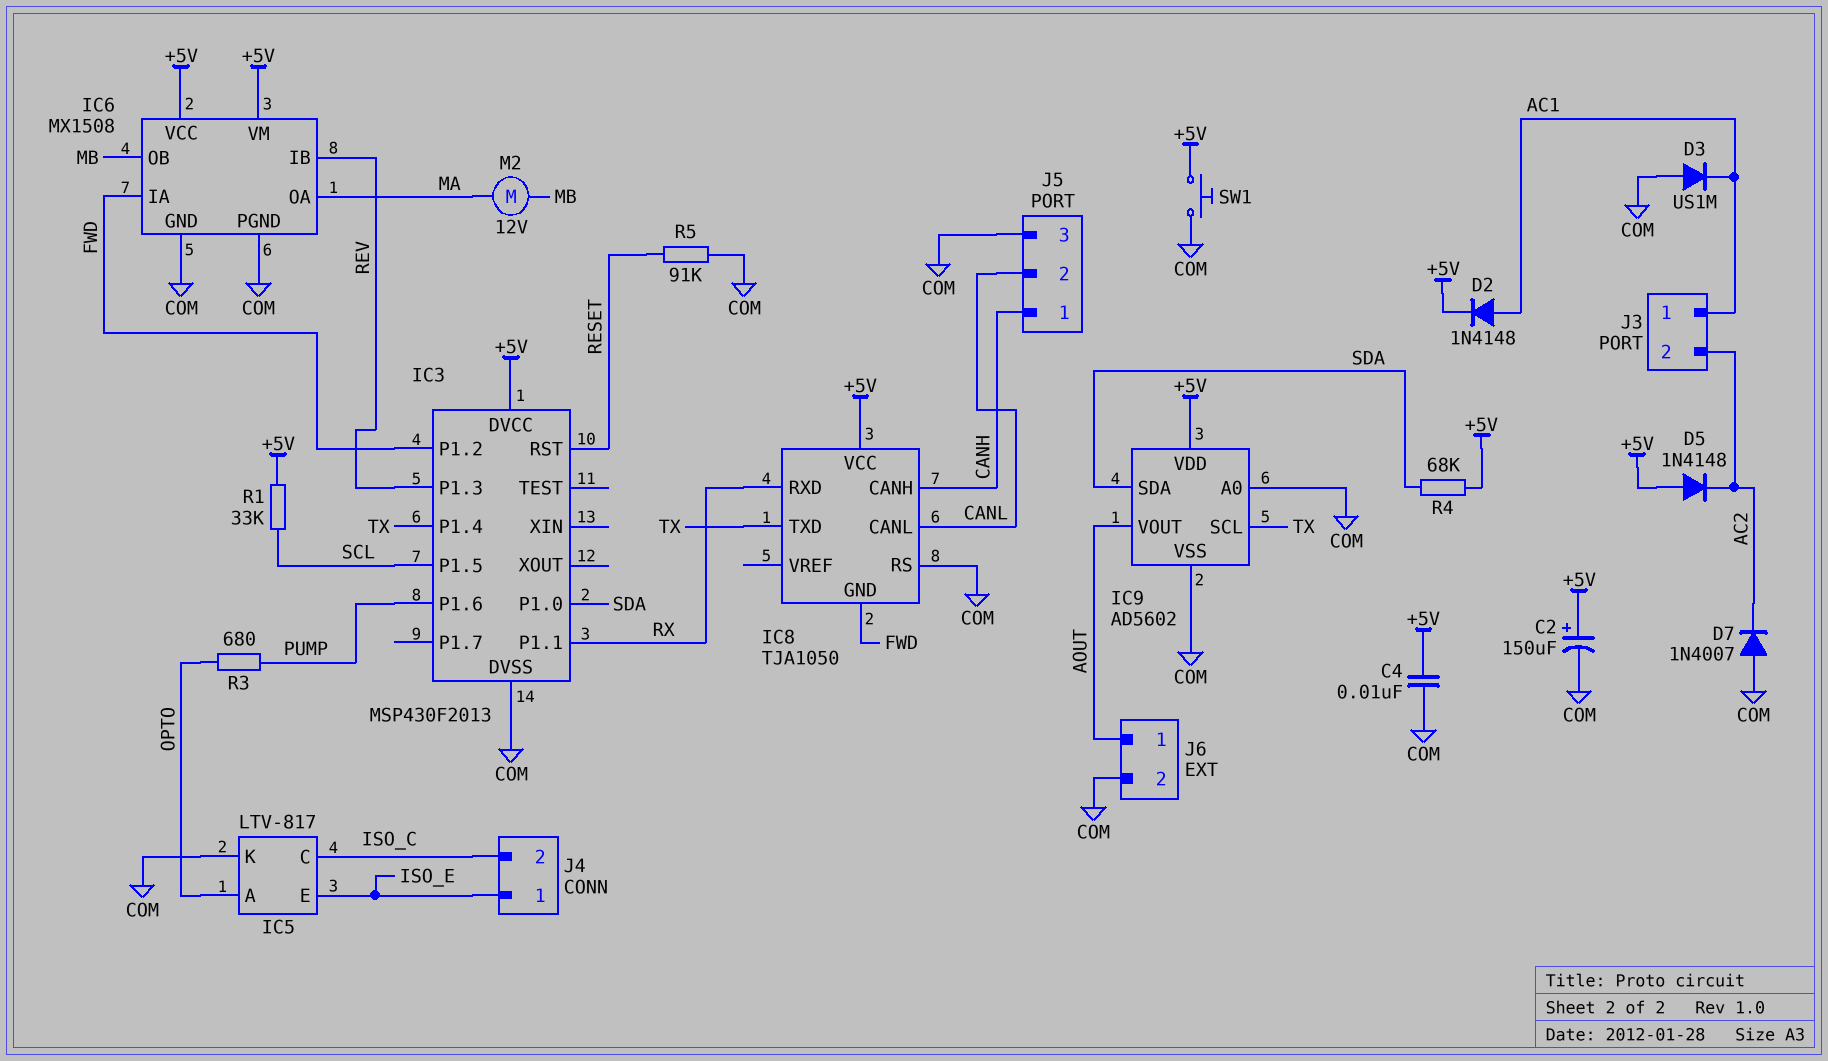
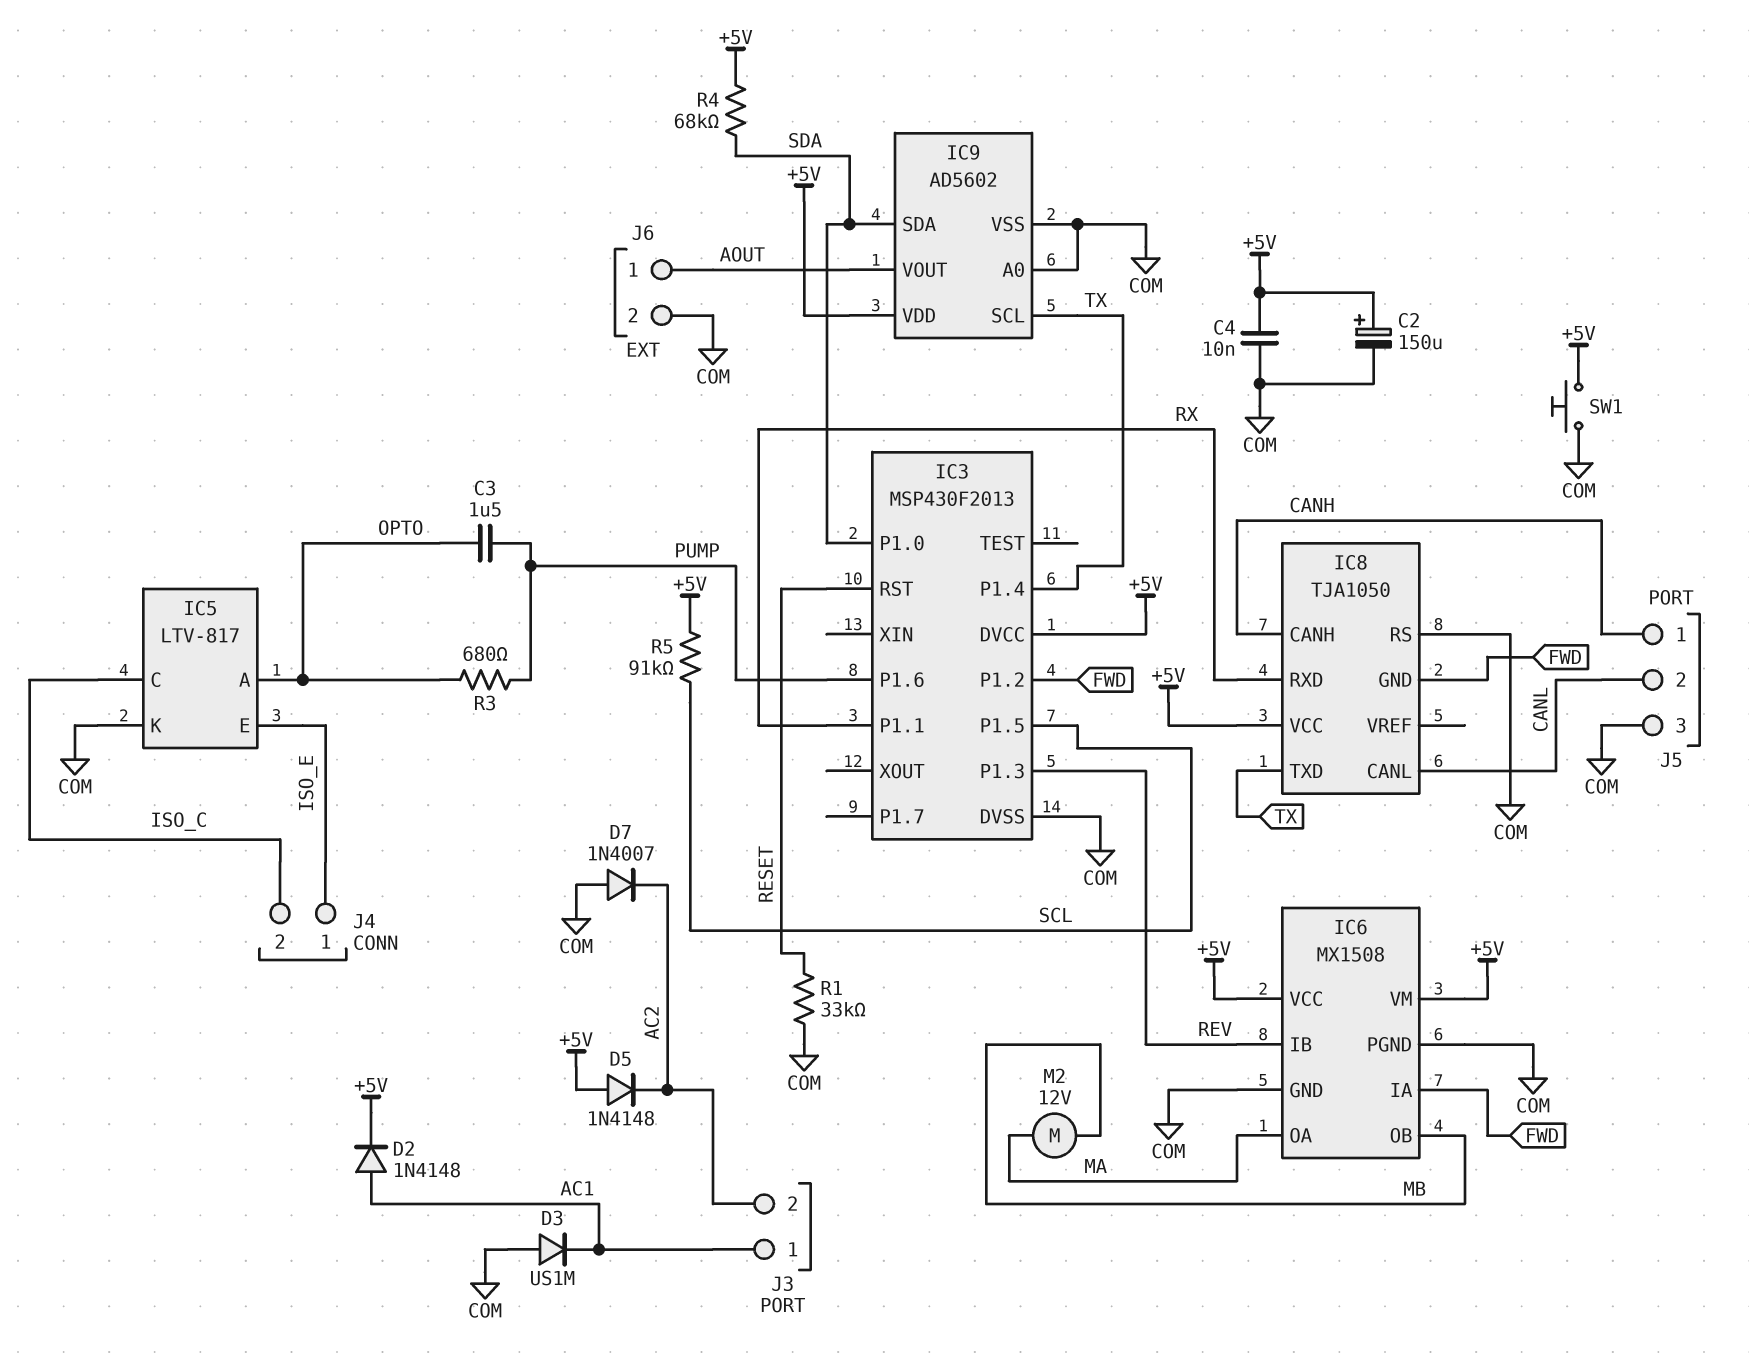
C3: none -> 1.5uF (OPTO, PUMP)
R1: 33k (+5V, SCL) -> 33k (COM, RESET)
R5: 91k (COM, RESET) -> 91k (+5V, SCL)

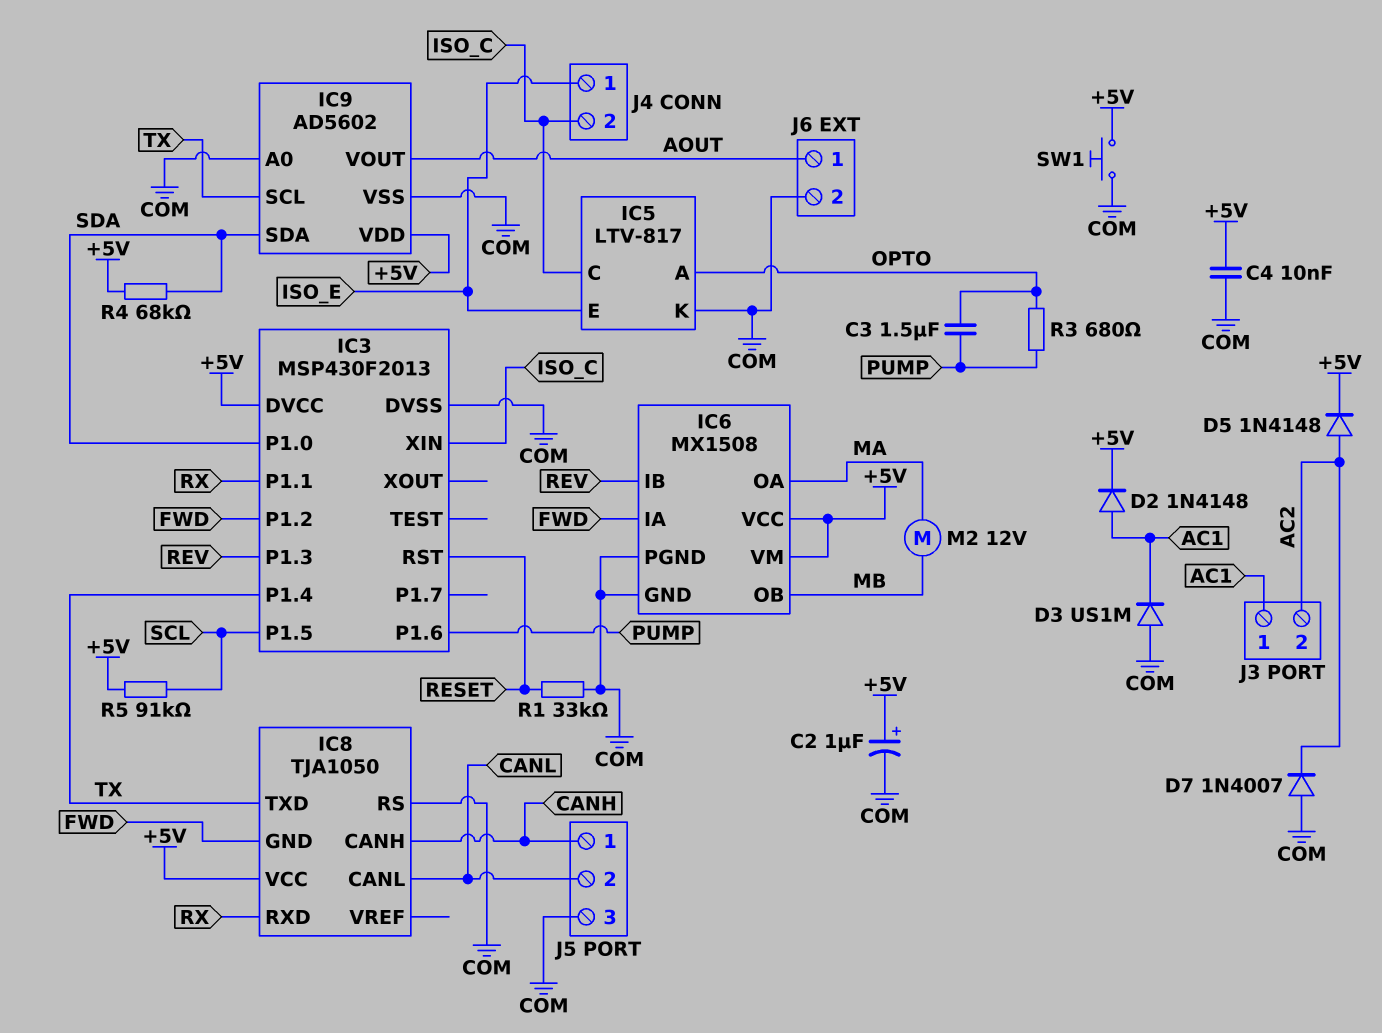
C2: 150uF (plus +5V, minus COM) -> 1uF (plus +5V, minus COM)
D5: diode 1N4148 (A +5V, K AC2) -> diode 1N4148 (A AC2, K +5V)
IC3 pin XIN: none -> ISO_C

